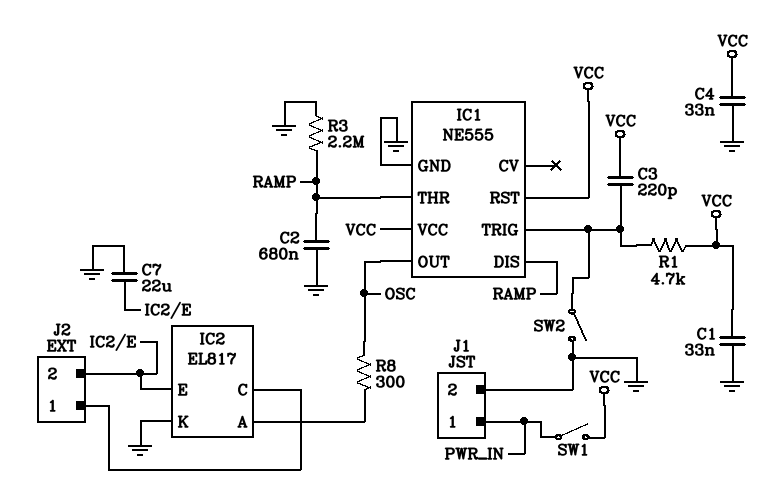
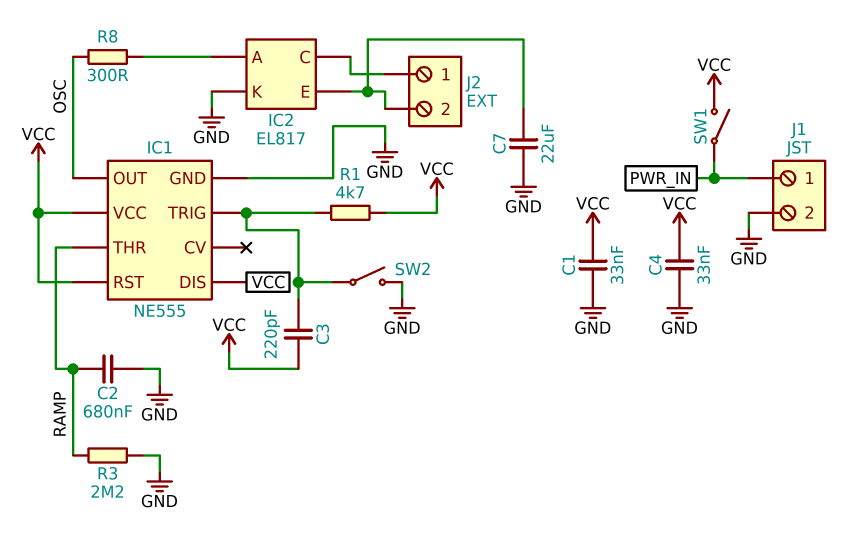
IC1 pin DIS: RAMP -> VCC

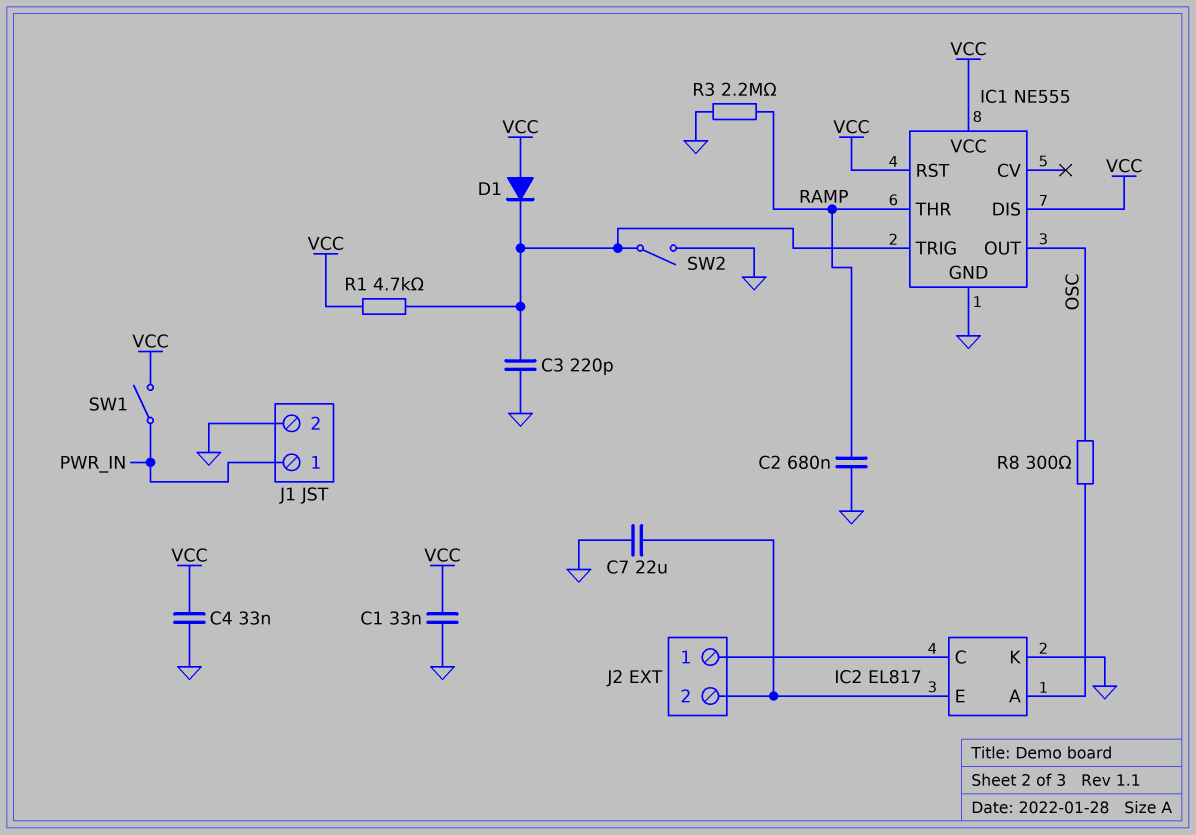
C3: 220pF (IC1/TRIG, VCC) -> 220pF (GND, IC1/TRIG)
D1: none -> diode (A VCC, K IC1/TRIG)

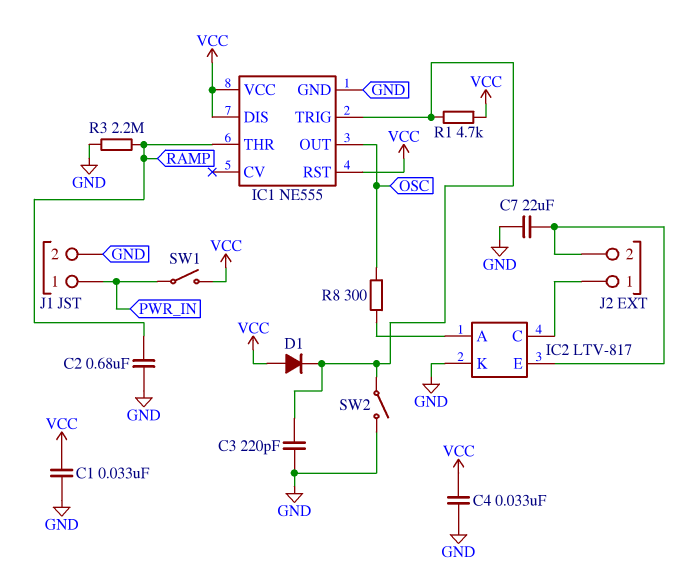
IC2: EL817 -> LTV-817

